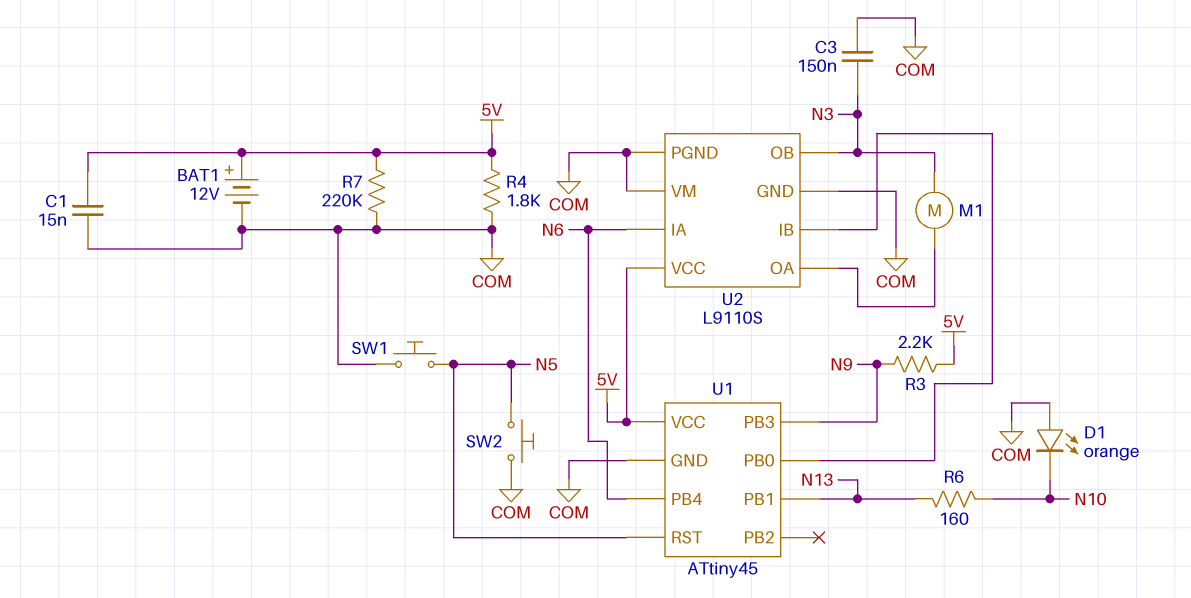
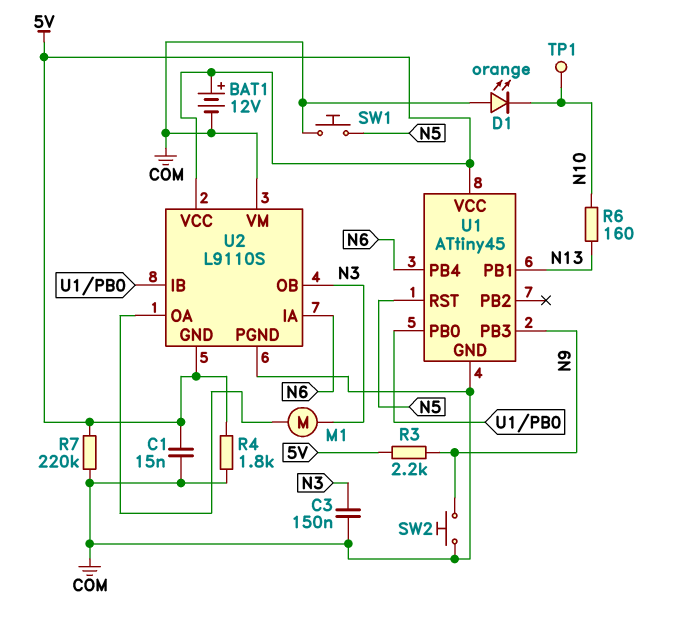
SW2: button (COM, N5) -> button (COM, N9)
TP1: none -> test point (N10)
U2 pin GND: COM -> 5V

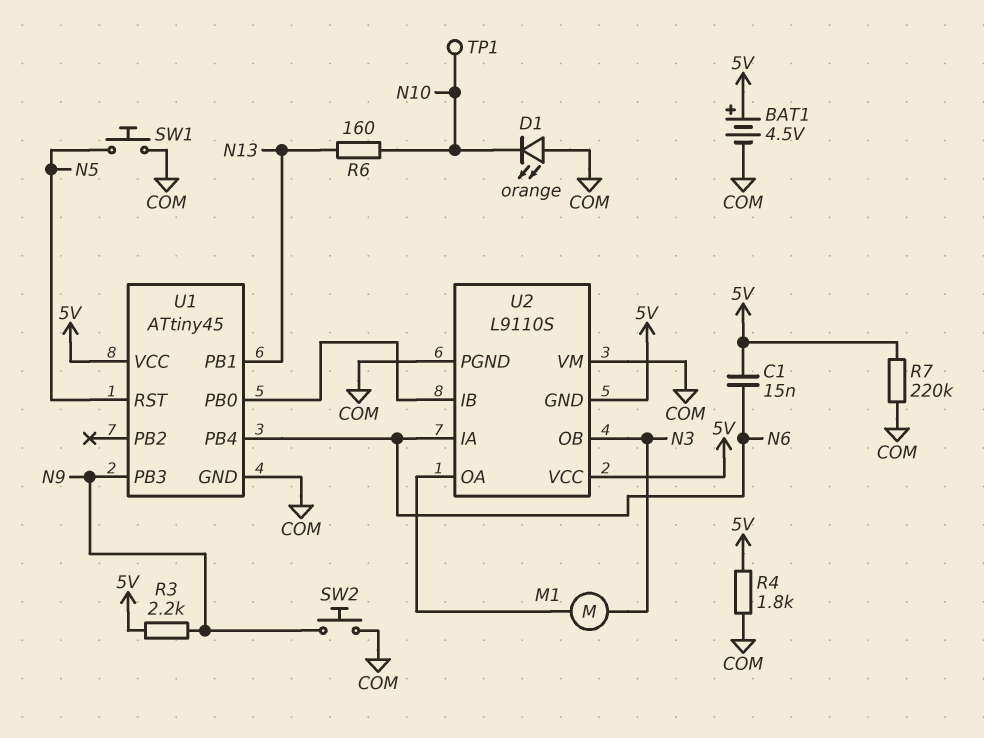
BAT1: 12V (plus 5V, minus COM) -> 4.5V (plus 5V, minus COM)
C1: 15nF (5V, COM) -> 15nF (5V, N6)
C3: 150nF (COM, N3) -> none

